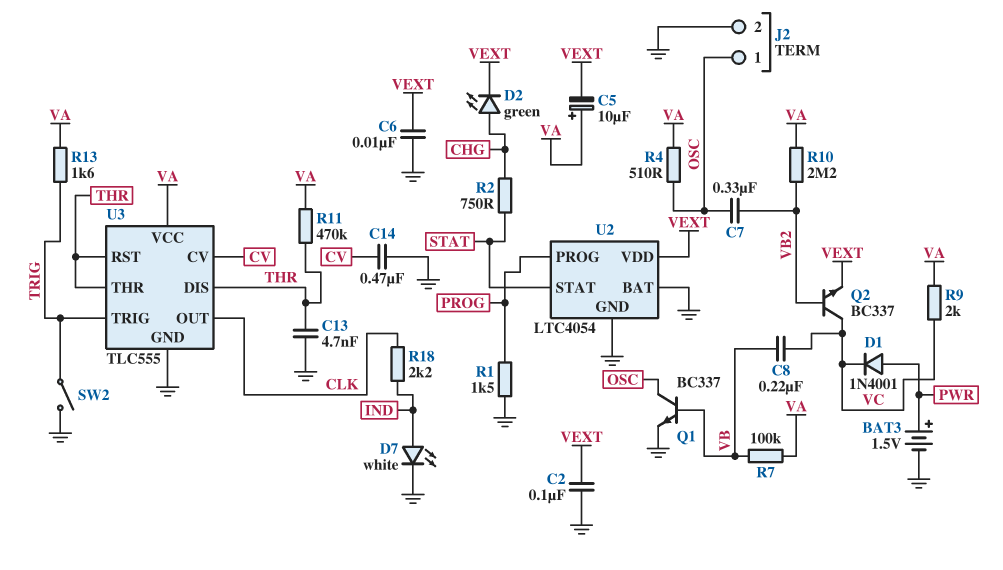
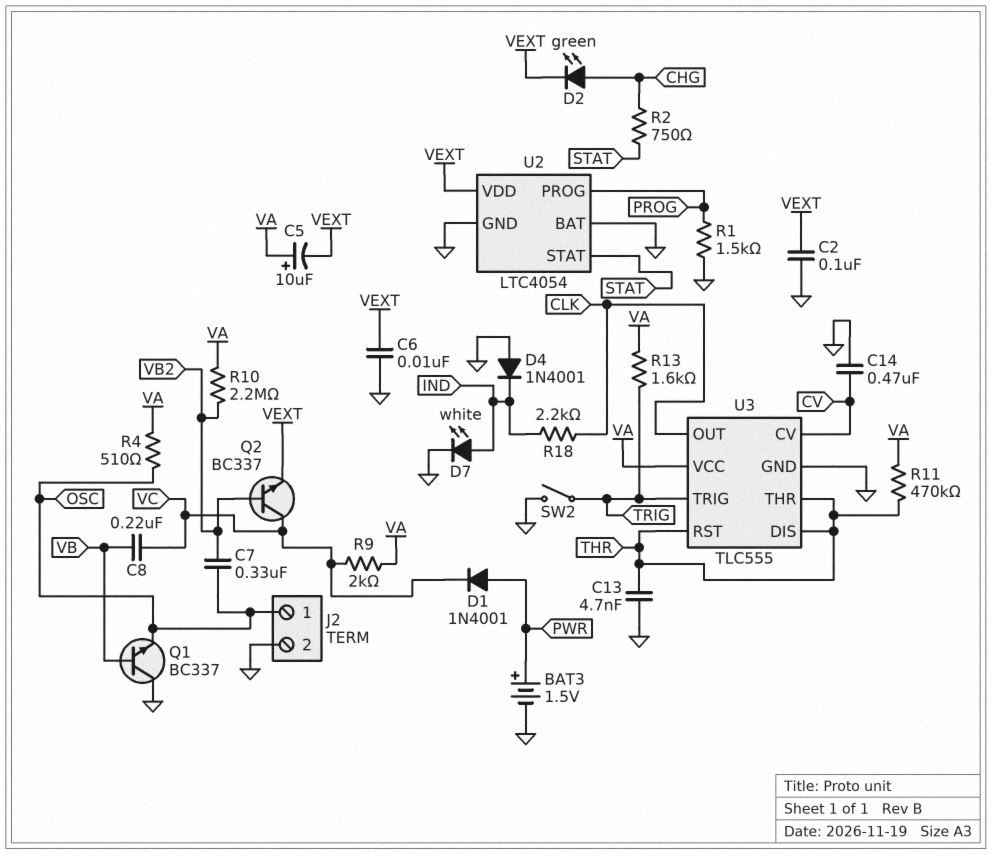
D4: none -> diode 1N4001 (A GND, K IND)
Q1: NPN BC337 (B VB, C OSC, E GND) -> NPN BC337 (B VB, C GND, E OSC)
R7: 100k (VA, VB) -> none

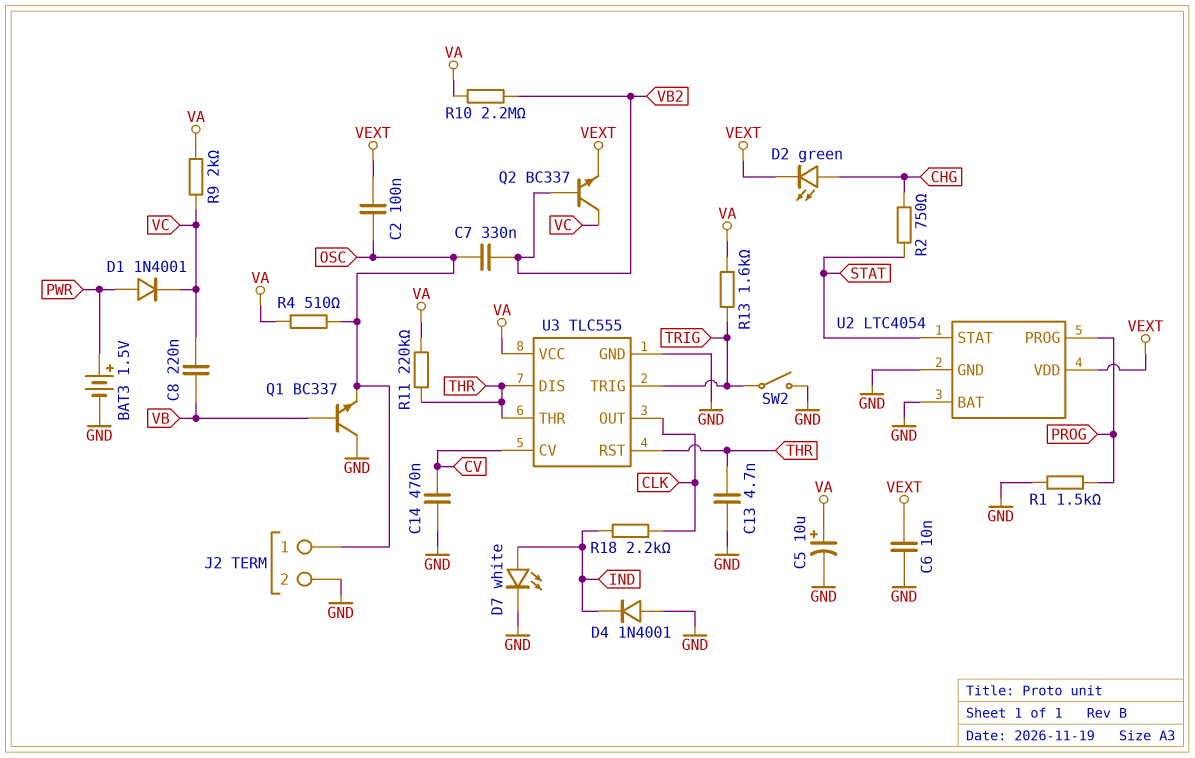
C2: 100nF (GND, VEXT) -> 100nF (OSC, VEXT)
C5: 10uF (plus VA, minus VEXT) -> 10uF (plus VA, minus GND)
R11: 470k (THR, VA) -> 220k (THR, VA)

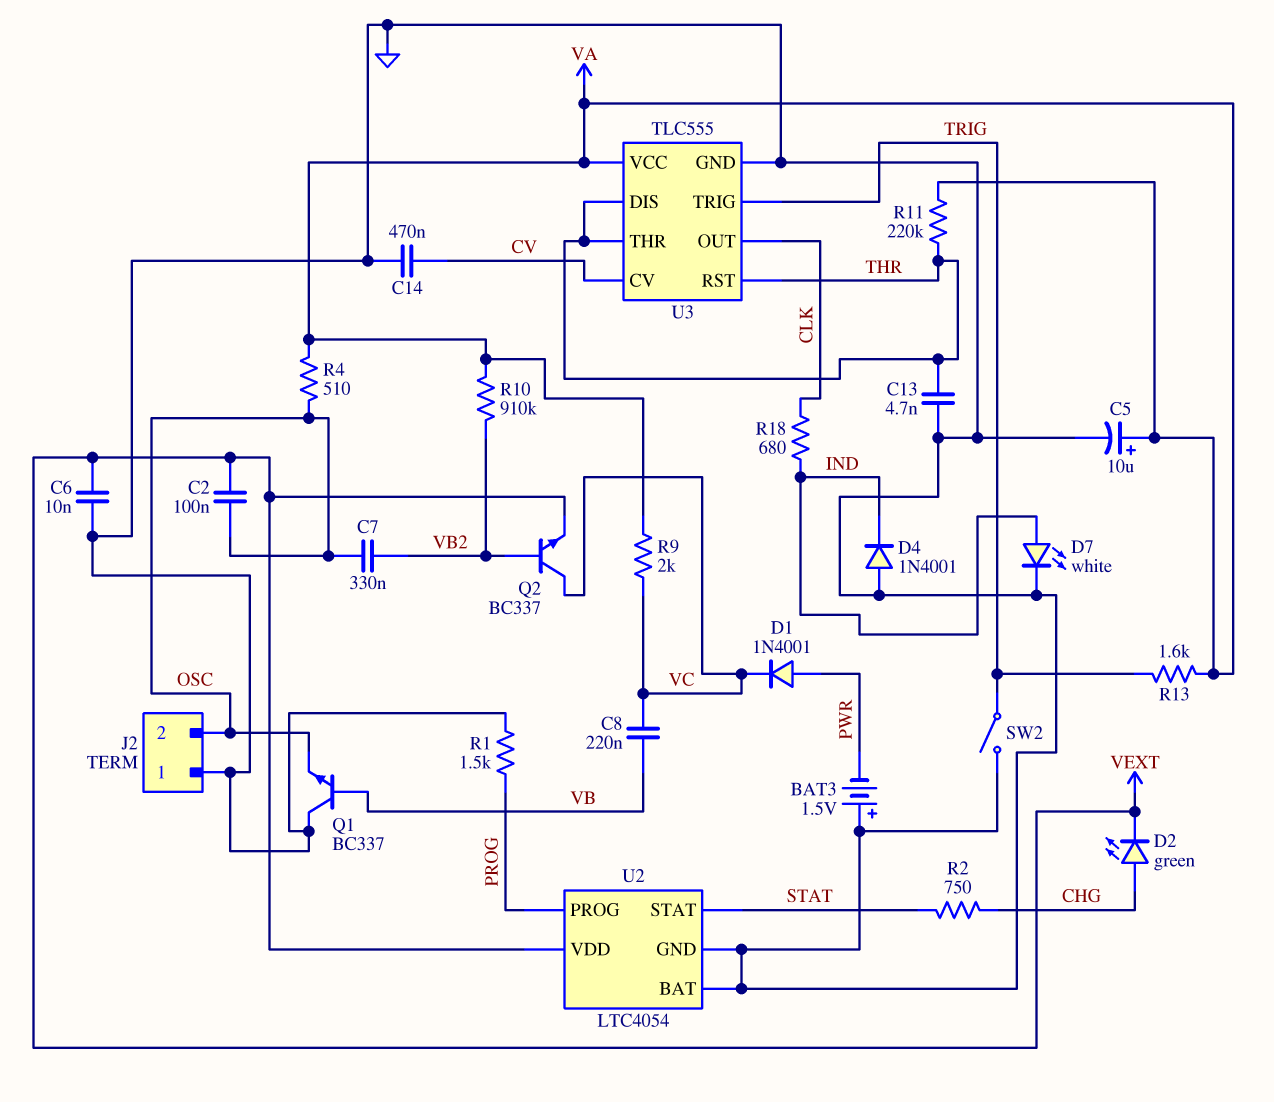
BAT3: 1.5V (plus PWR, minus GND) -> 1.5V (plus GND, minus PWR)
J2 pin 1: OSC -> GND
J2 pin 2: GND -> OSC
R10: 2.2M (VA, VB2) -> 910k (VA, VB2)
R18: 2.2k (CLK, IND) -> 680 (CLK, IND)

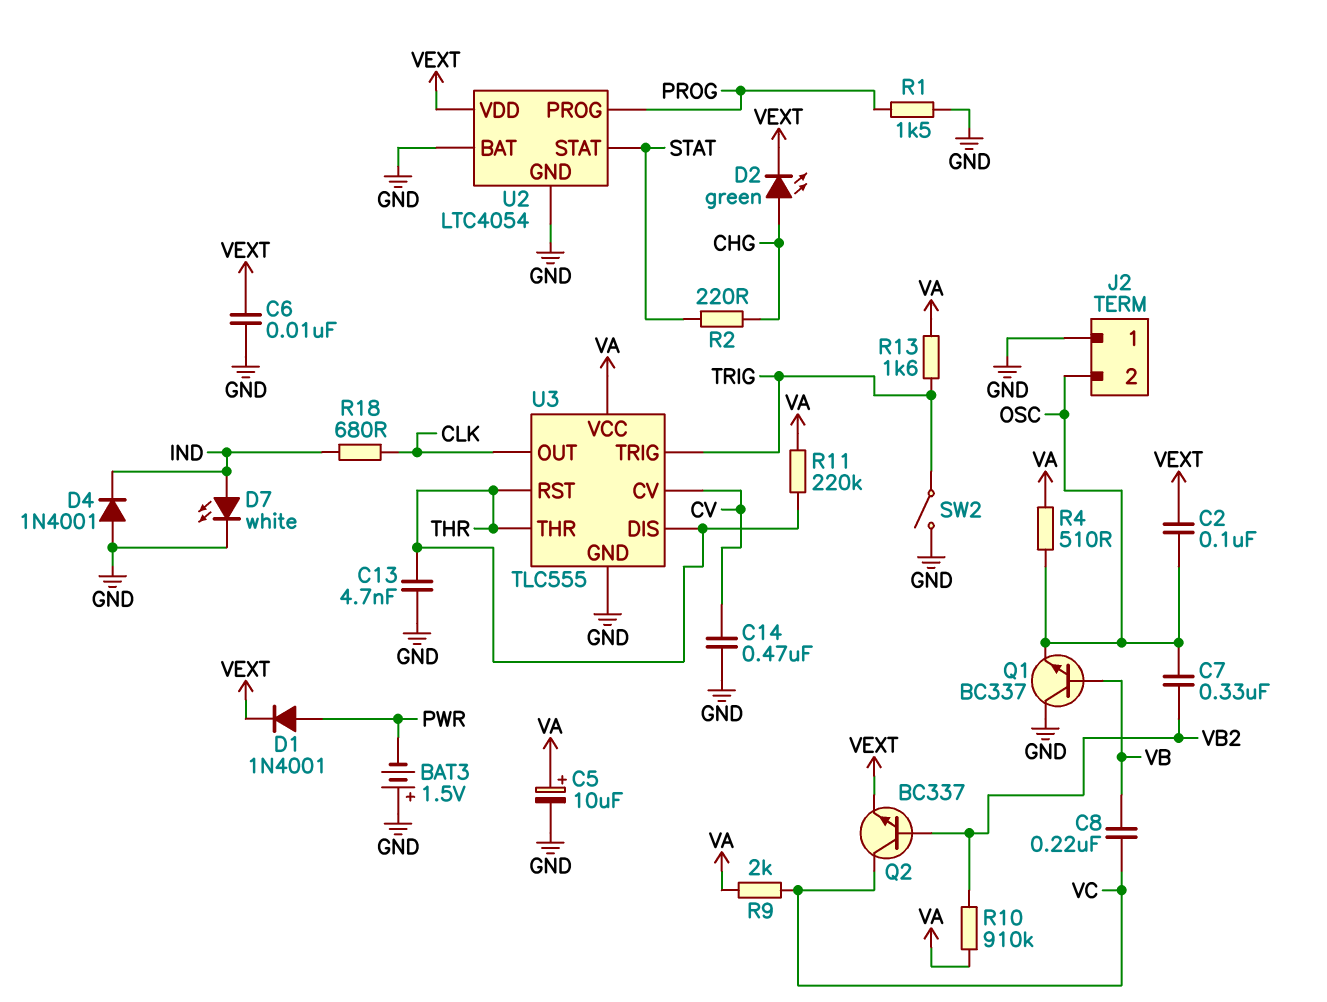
D1: diode 1N4001 (A PWR, K VC) -> diode 1N4001 (A PWR, K VEXT)
R2: 750 (CHG, STAT) -> 220 (CHG, STAT)

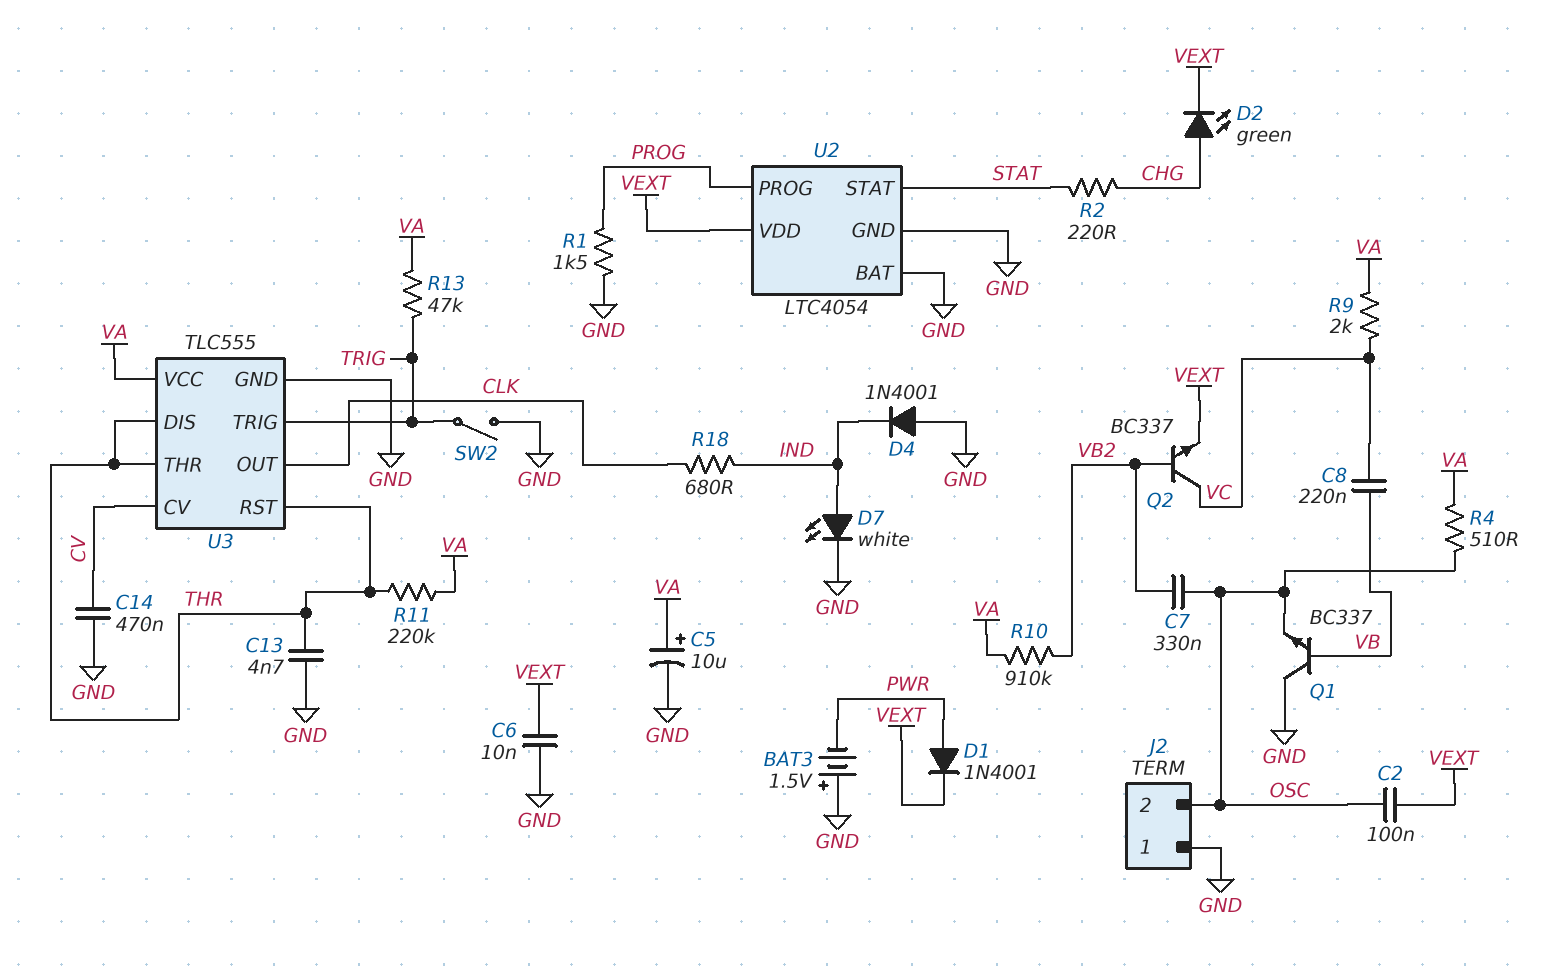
R13: 1.6k (TRIG, VA) -> 47k (TRIG, VA)

